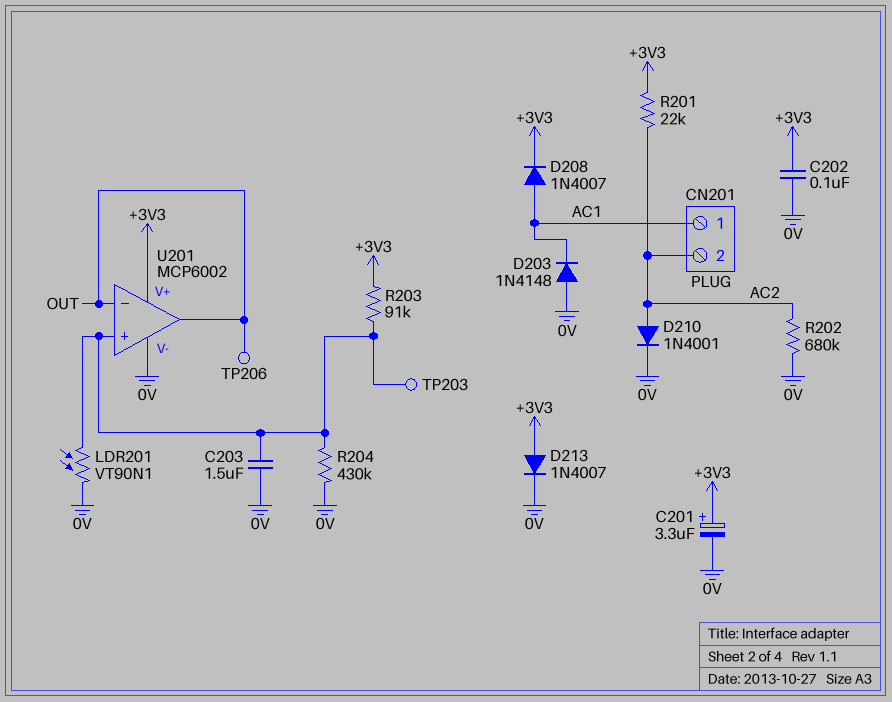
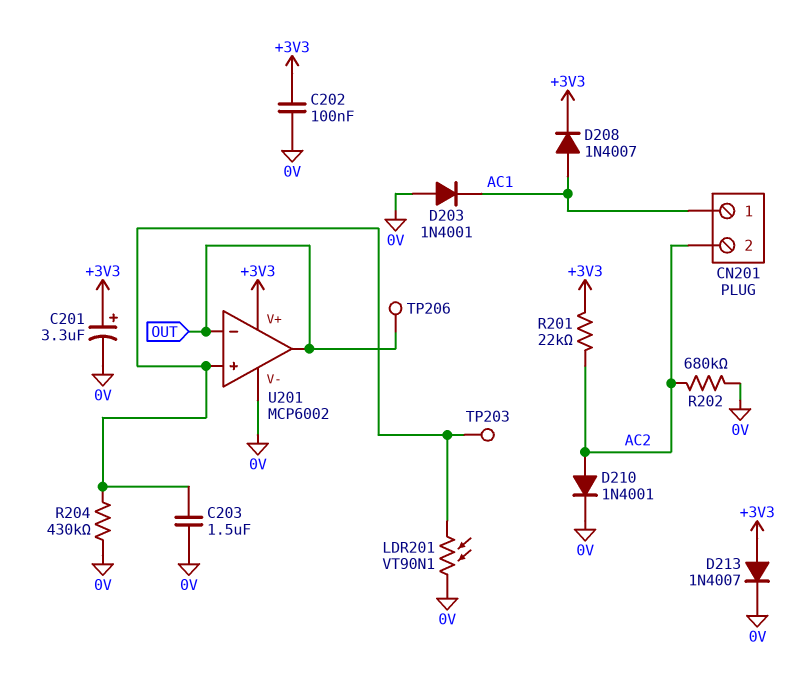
D203: diode 1N4148 (A 0V, K AC1) -> diode 1N4001 (A 0V, K AC1)
R203: 91k (+3V3, U201/in+) -> none

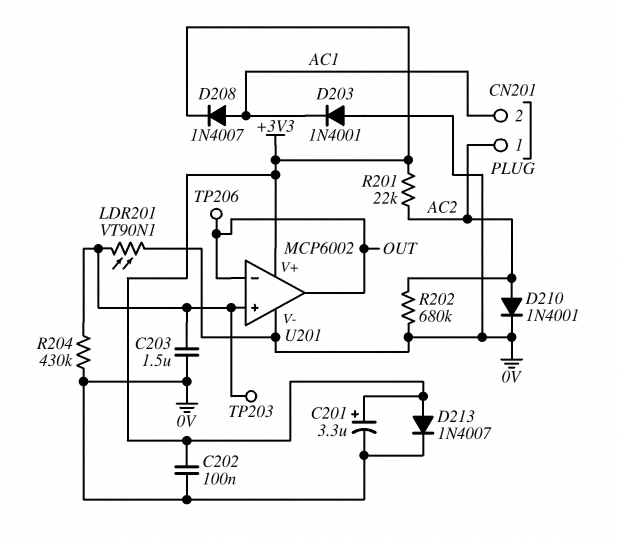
CN201 pin 1: AC1 -> AC2
CN201 pin 2: AC2 -> AC1

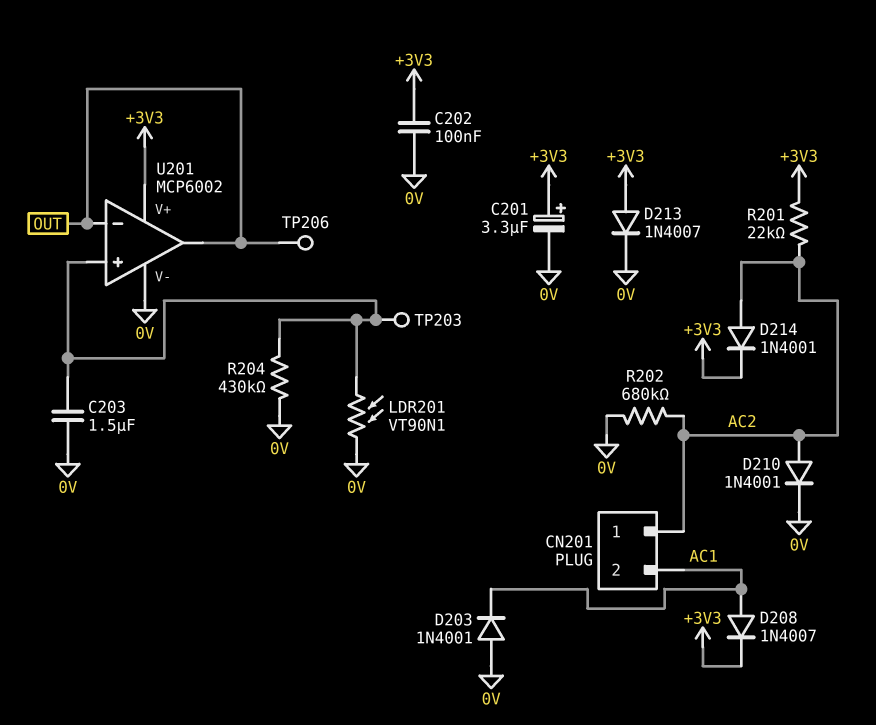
D214: none -> diode 1N4001 (A AC2, K +3V3)

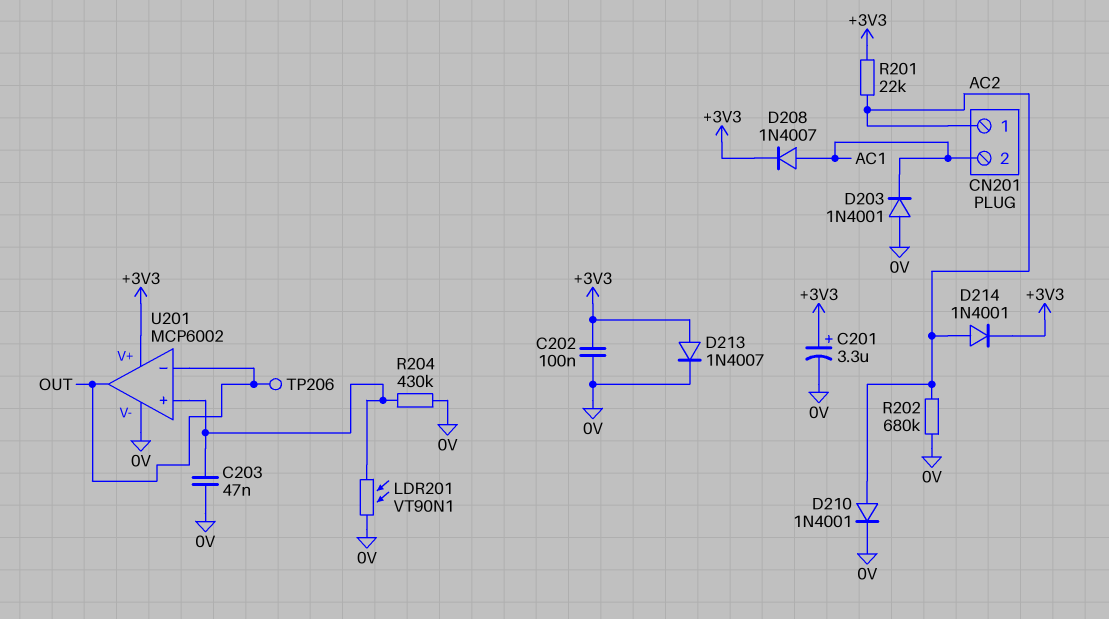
C203: 1.5uF (0V, U201/in+) -> 47nF (0V, U201/in+)
TP203: test point (U201/in+) -> none

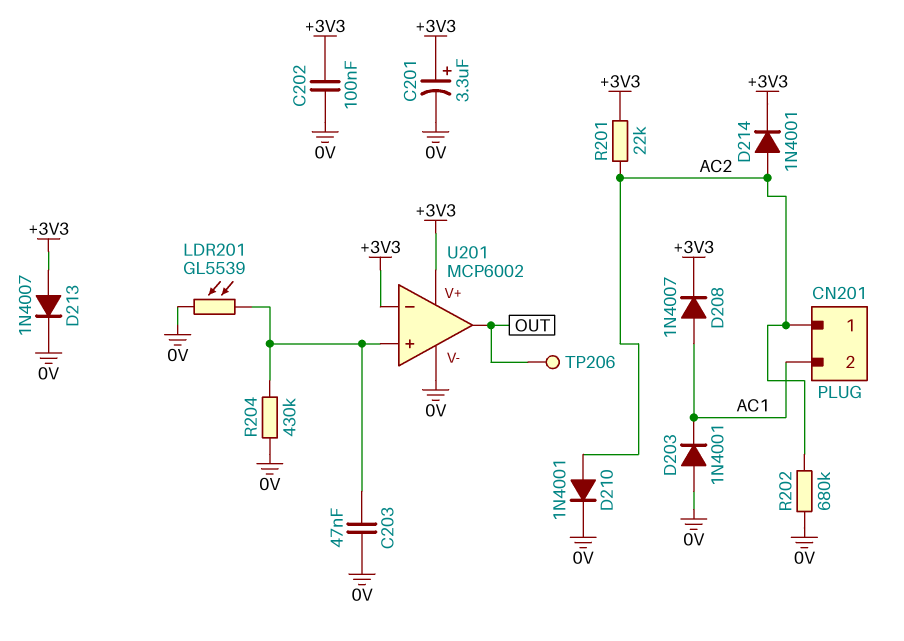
LDR201: VT90N1 (0V, U201/in+) -> GL5539 (0V, U201/in+)
U201 pin in-: OUT -> +3V3

